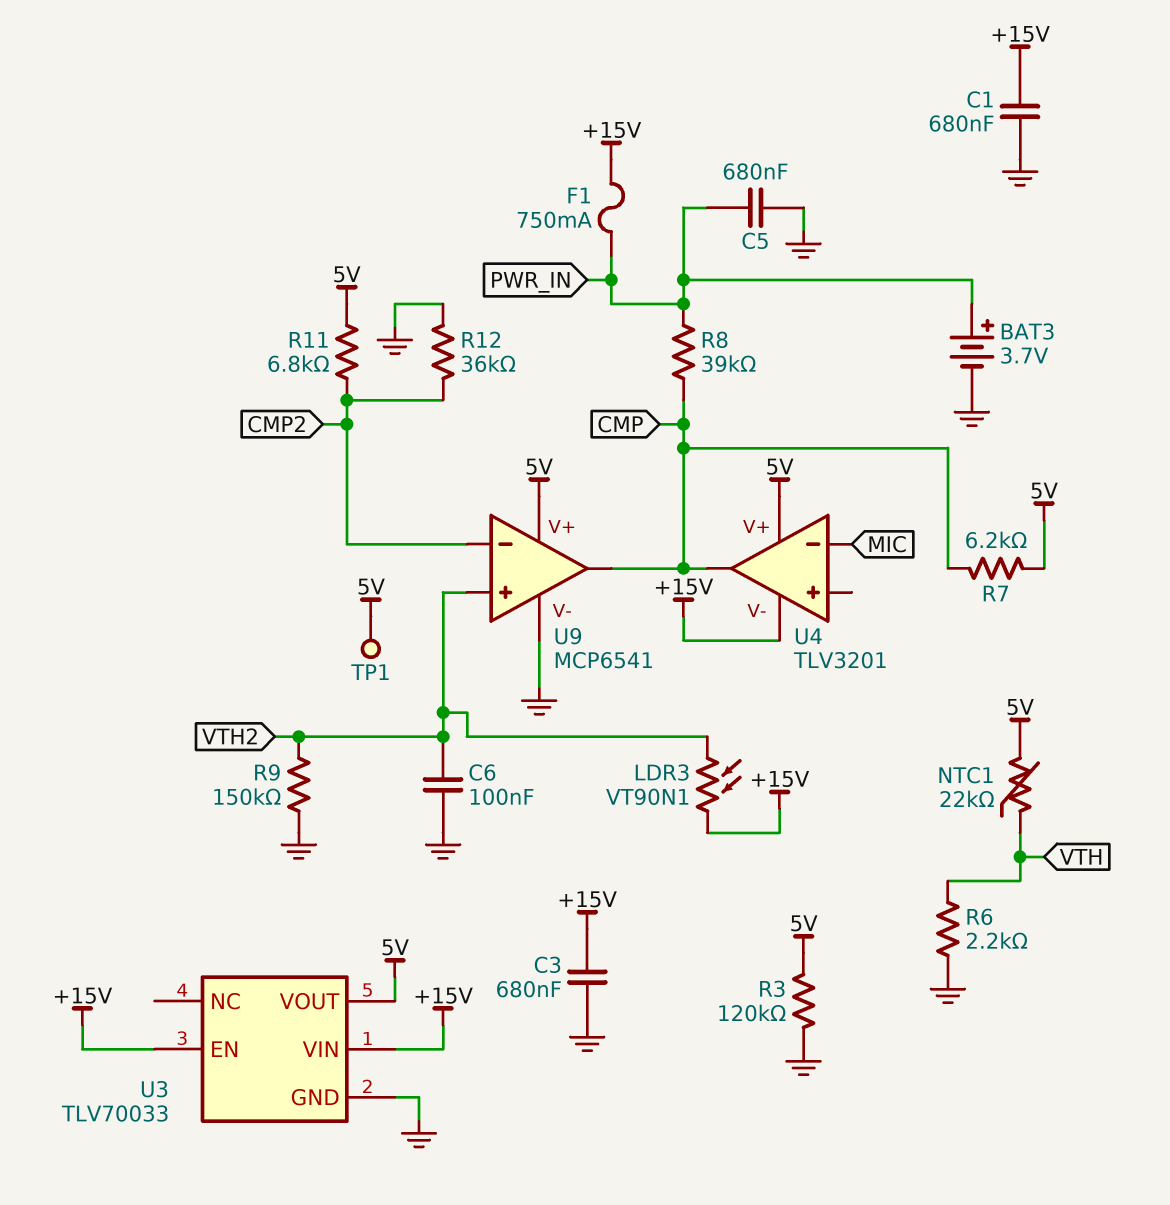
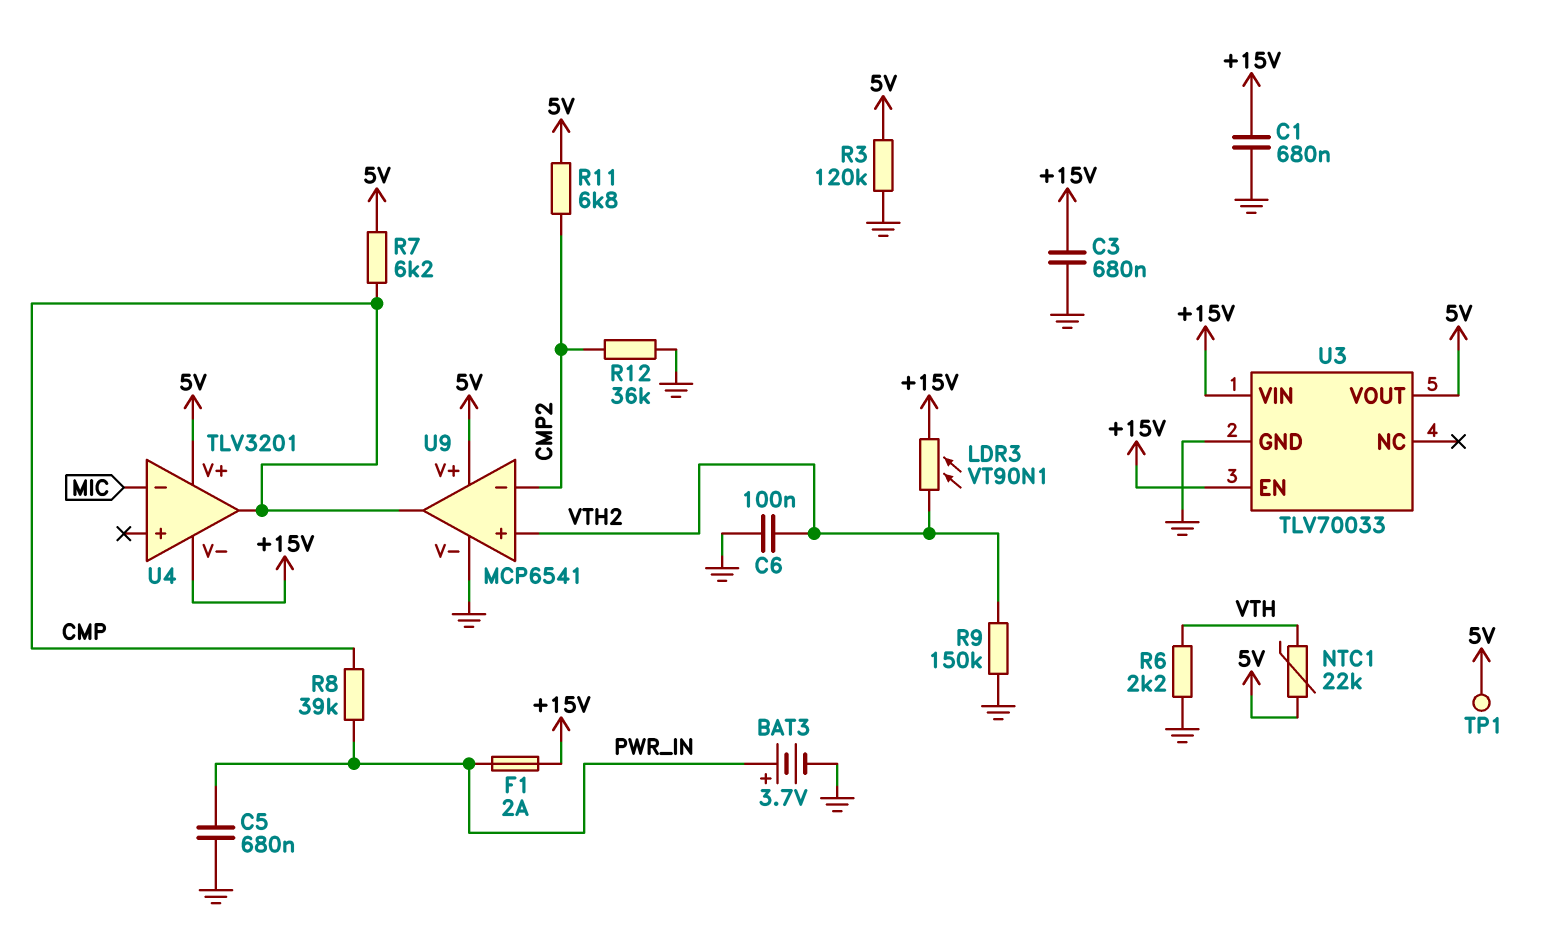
F1: 750mA (+15V, PWR_IN) -> 2A (+15V, PWR_IN)

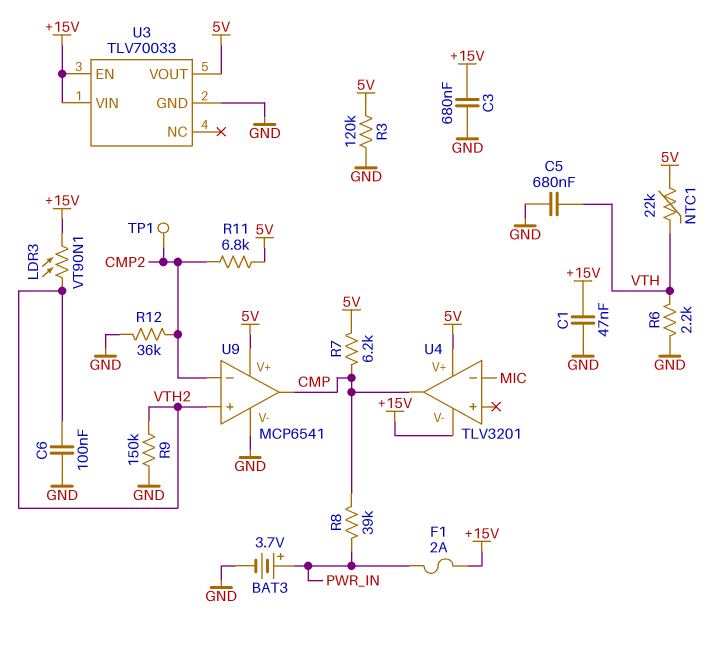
C1: 680nF (+15V, GND) -> 47nF (+15V, GND)
C5: 680nF (GND, PWR_IN) -> 680nF (GND, VTH)
TP1: test point (5V) -> test point (CMP2)

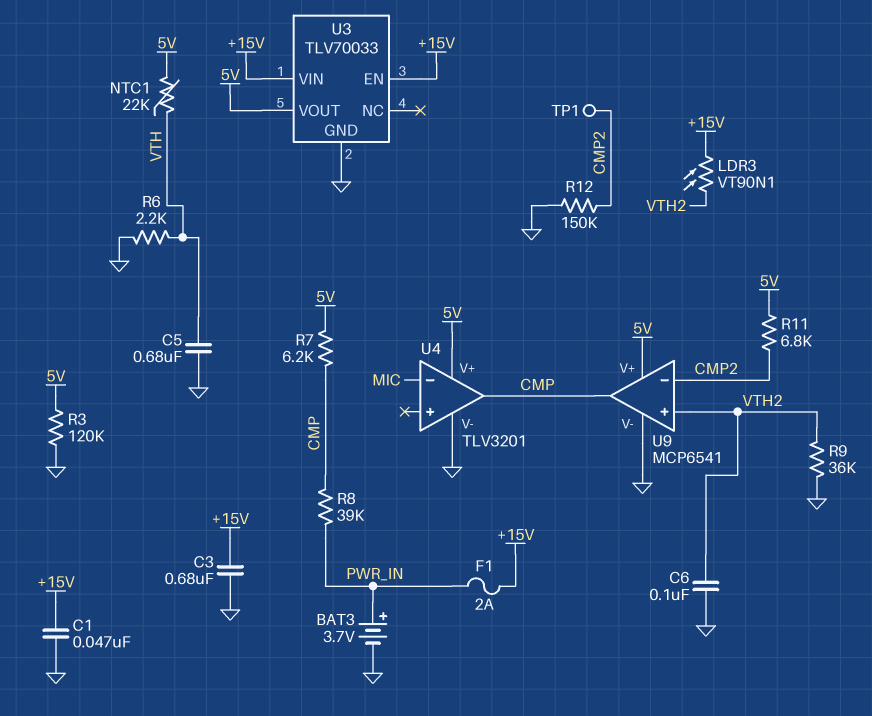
R9: 150k (GND, VTH2) -> 36k (GND, VTH2)
R12: 36k (CMP2, GND) -> 150k (CMP2, GND)
U4 pin V-: +15V -> GND

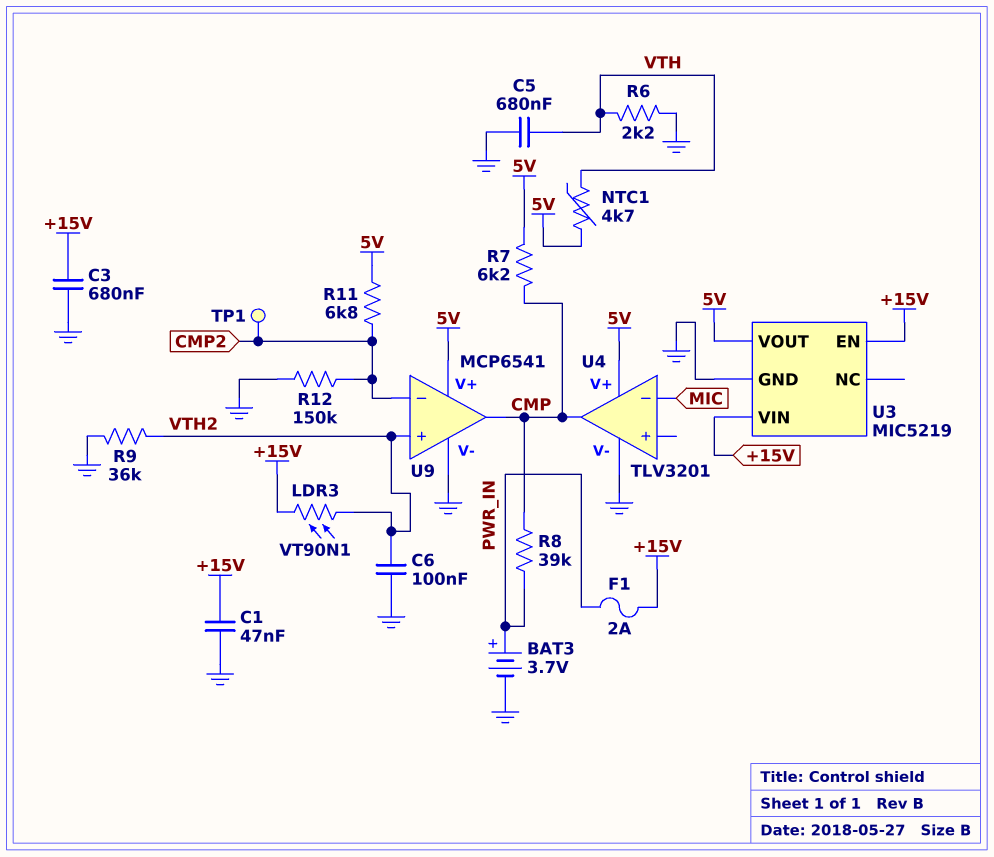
NTC1: 22k (5V, VTH) -> 4.7k (5V, VTH)
R3: 120k (5V, GND) -> none
U3: TLV70033 -> MIC5219

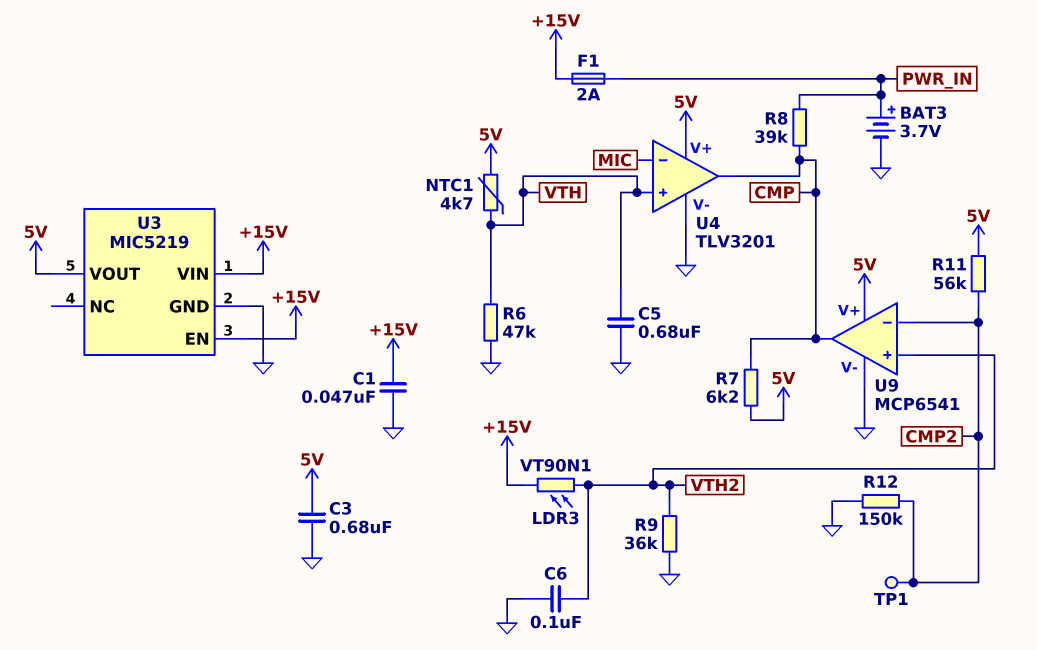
C3: 680nF (+15V, GND) -> 680nF (5V, GND)
R6: 2.2k (GND, VTH) -> 47k (GND, VTH)
R11: 6.8k (5V, CMP2) -> 56k (5V, CMP2)
U4 pin in+: none -> VTH

